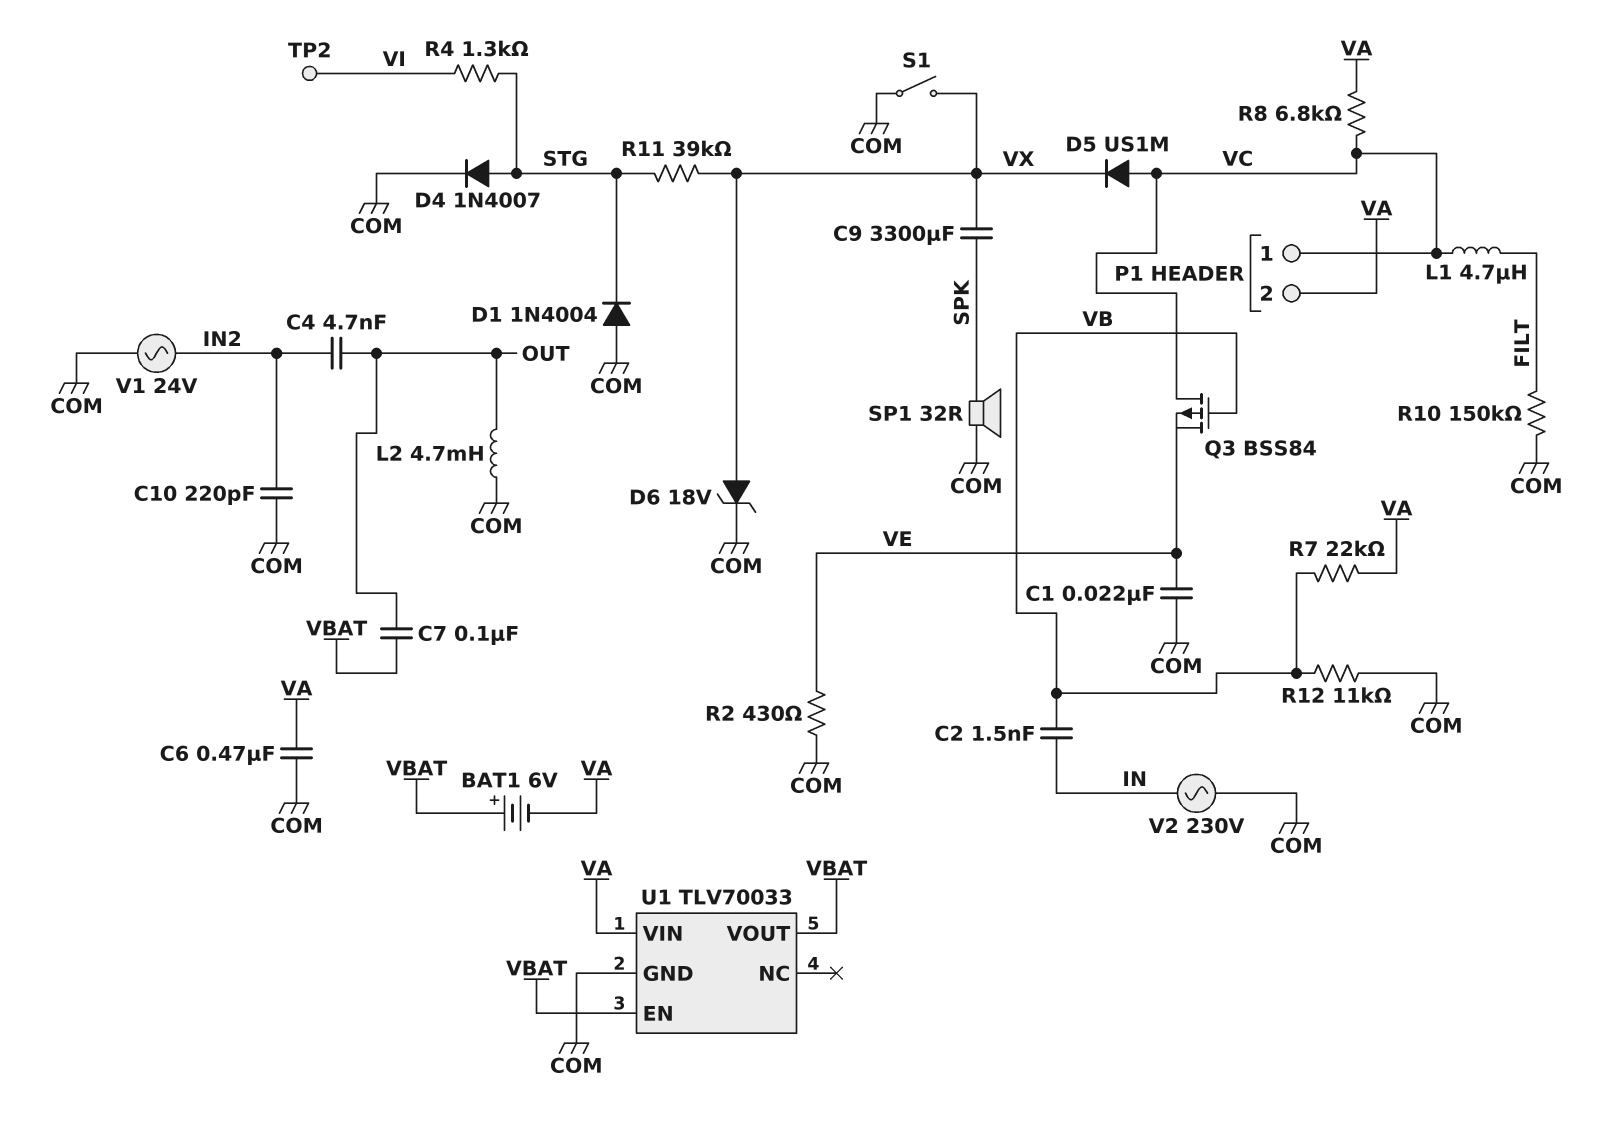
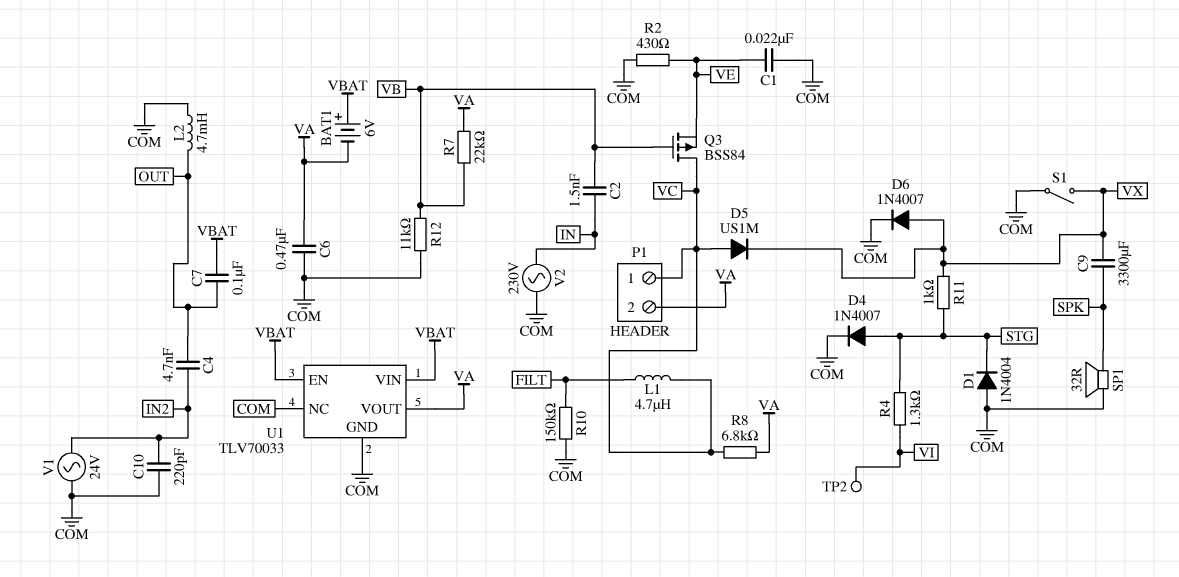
D6: zener 18V (A VX, K COM) -> diode 1N4007 (A VX, K COM)
R11: 39k (STG, VX) -> 1k (STG, VX)
U1 pin NC: none -> COM
U1 pin VIN: VA -> VBAT
U1 pin VOUT: VBAT -> VA

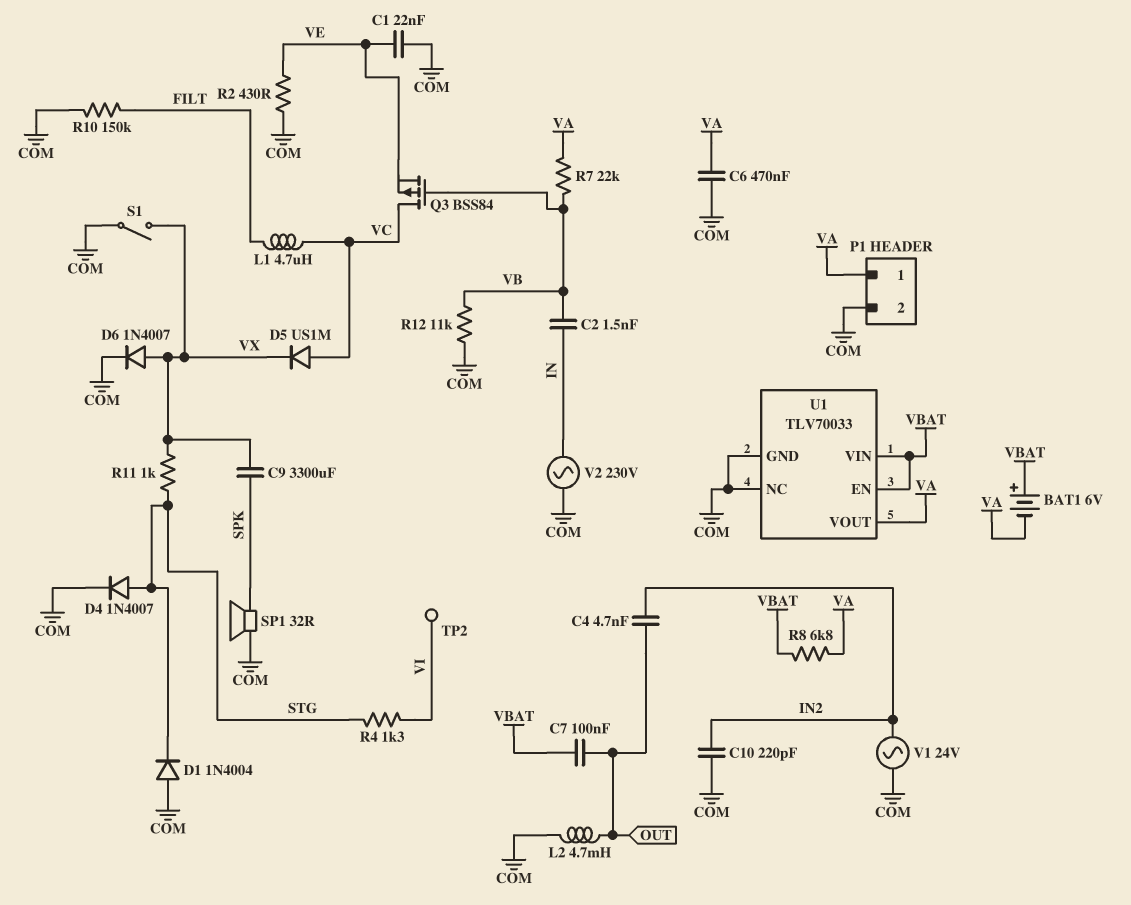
P1 pin 1: VC -> VA
P1 pin 2: VA -> COM
R8: 6.8k (VA, VC) -> 6.8k (VA, VBAT)

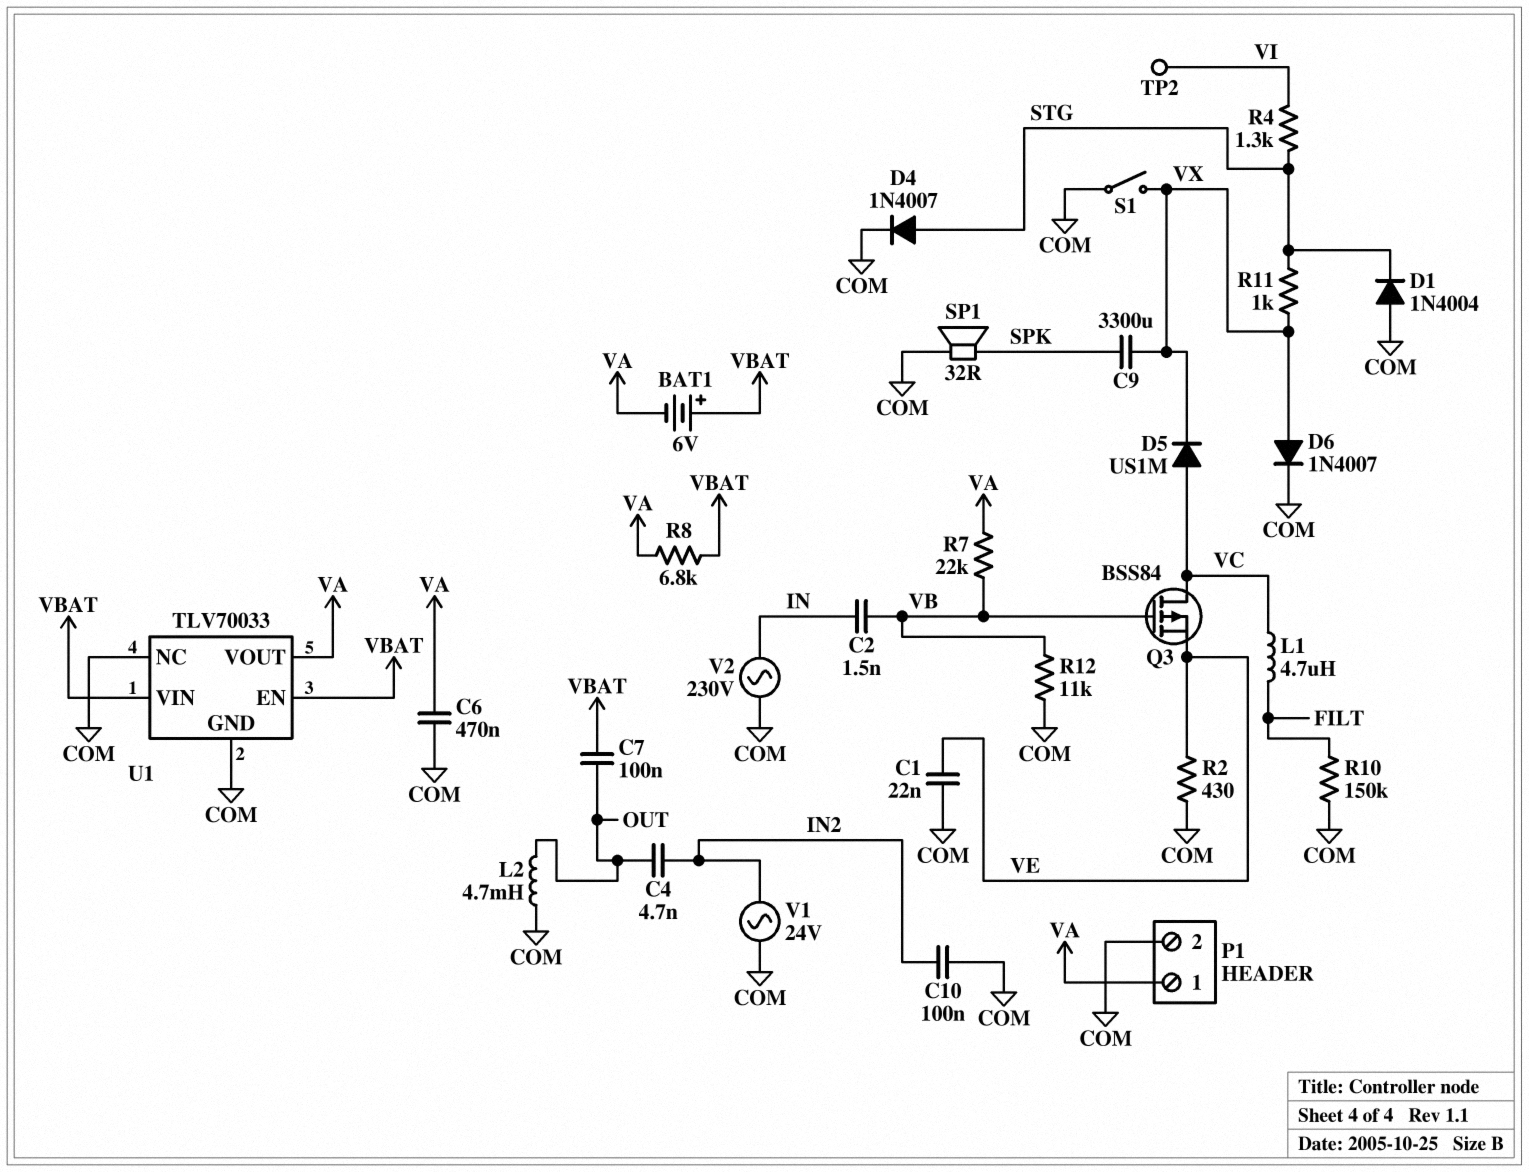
C10: 220pF (COM, IN2) -> 100nF (COM, IN2)

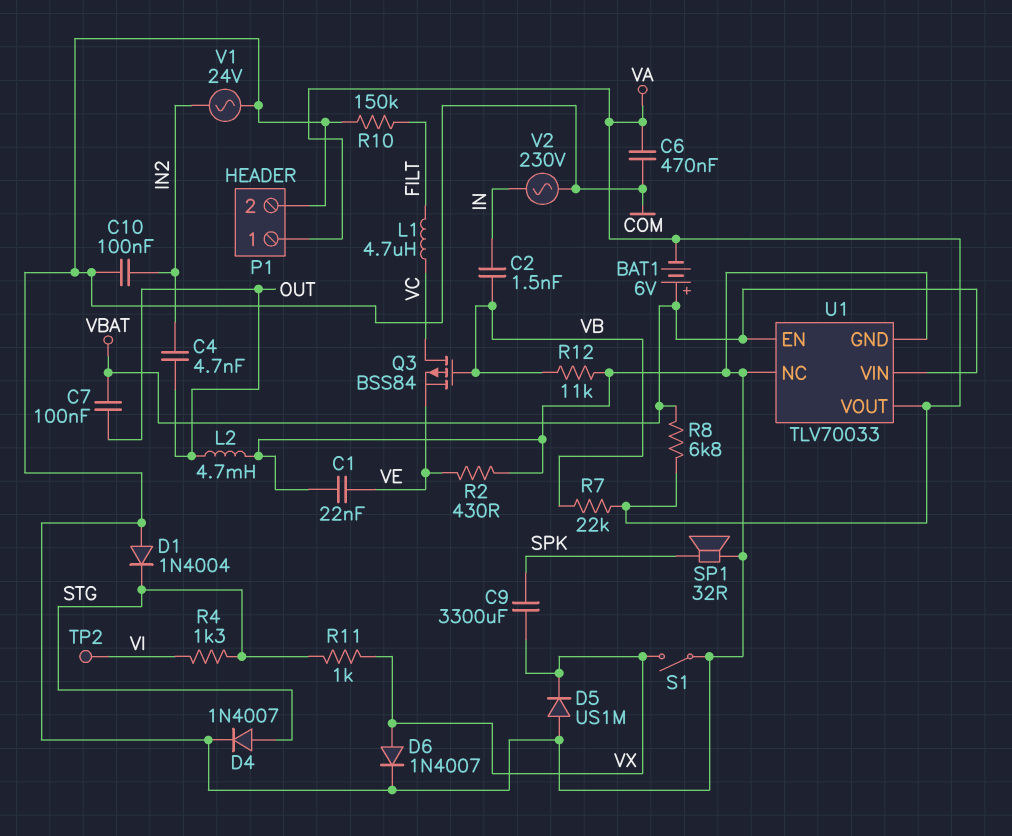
D5: diode US1M (A VC, K VX) -> diode US1M (A COM, K VX)

